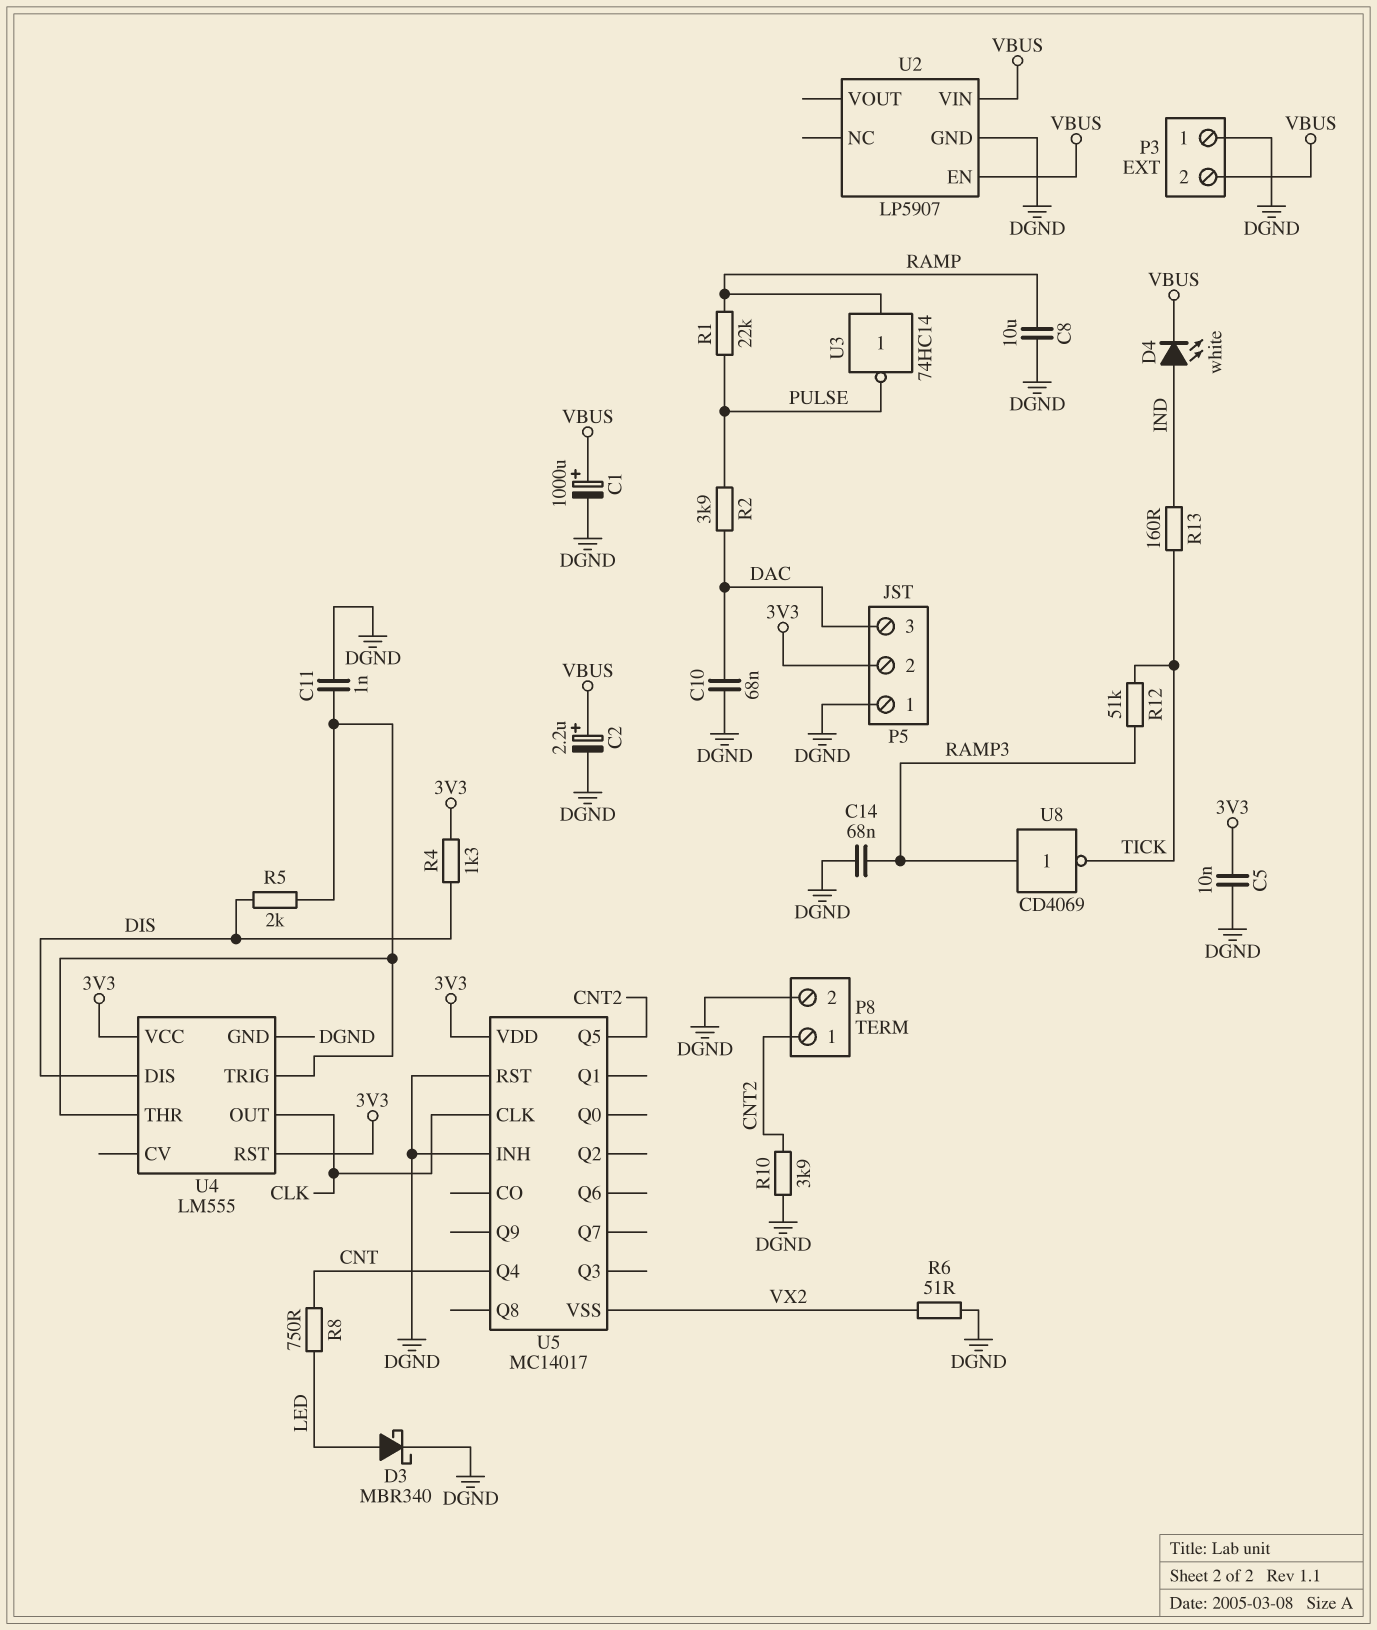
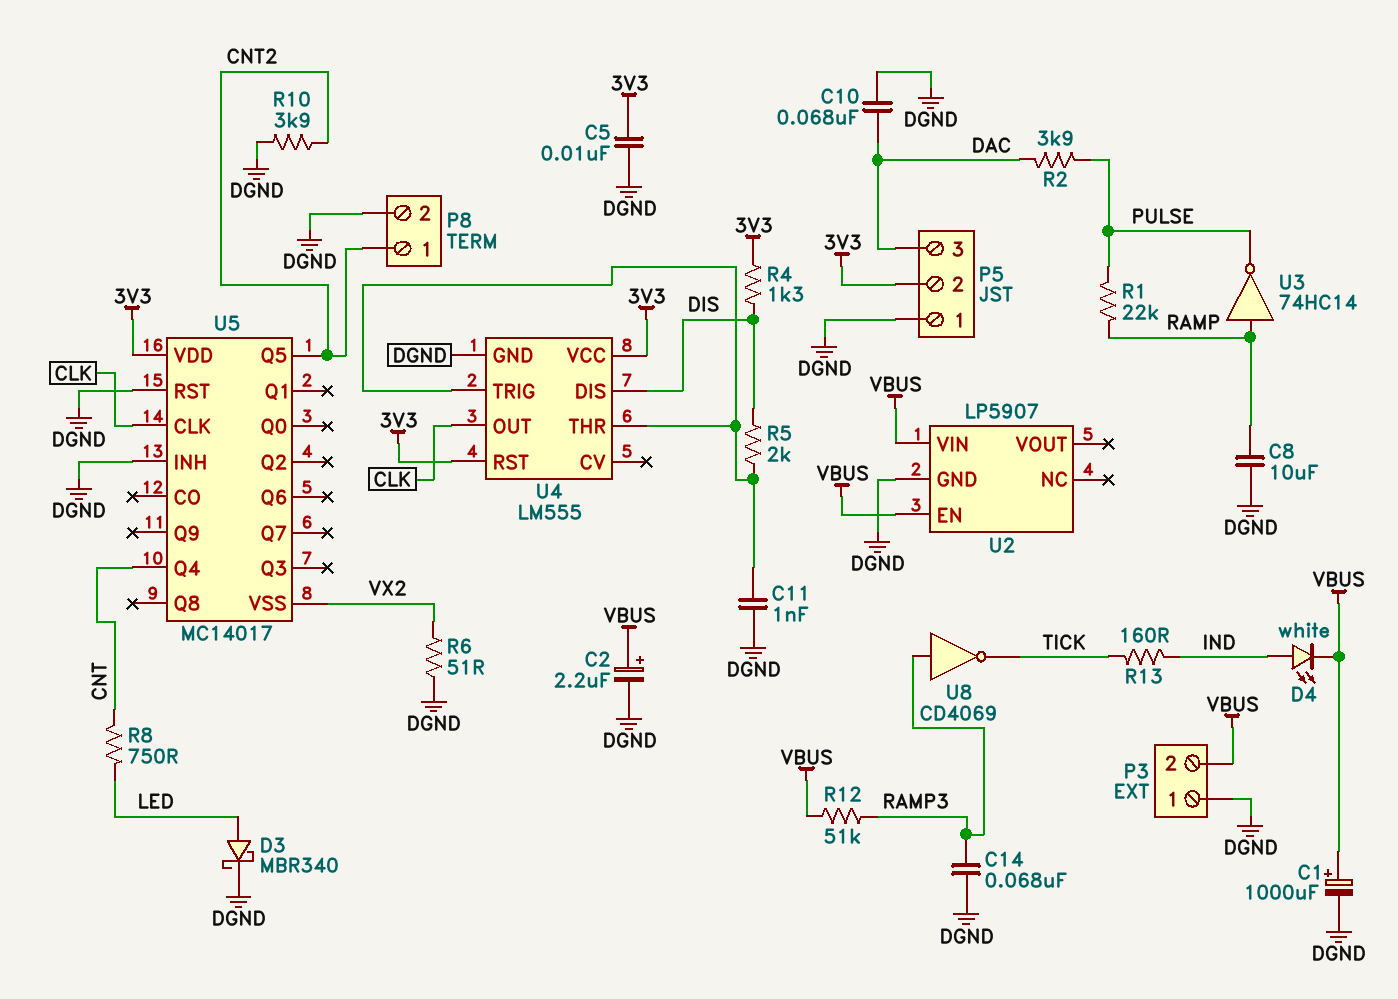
R12: 51k (RAMP3, TICK) -> 51k (RAMP3, VBUS)

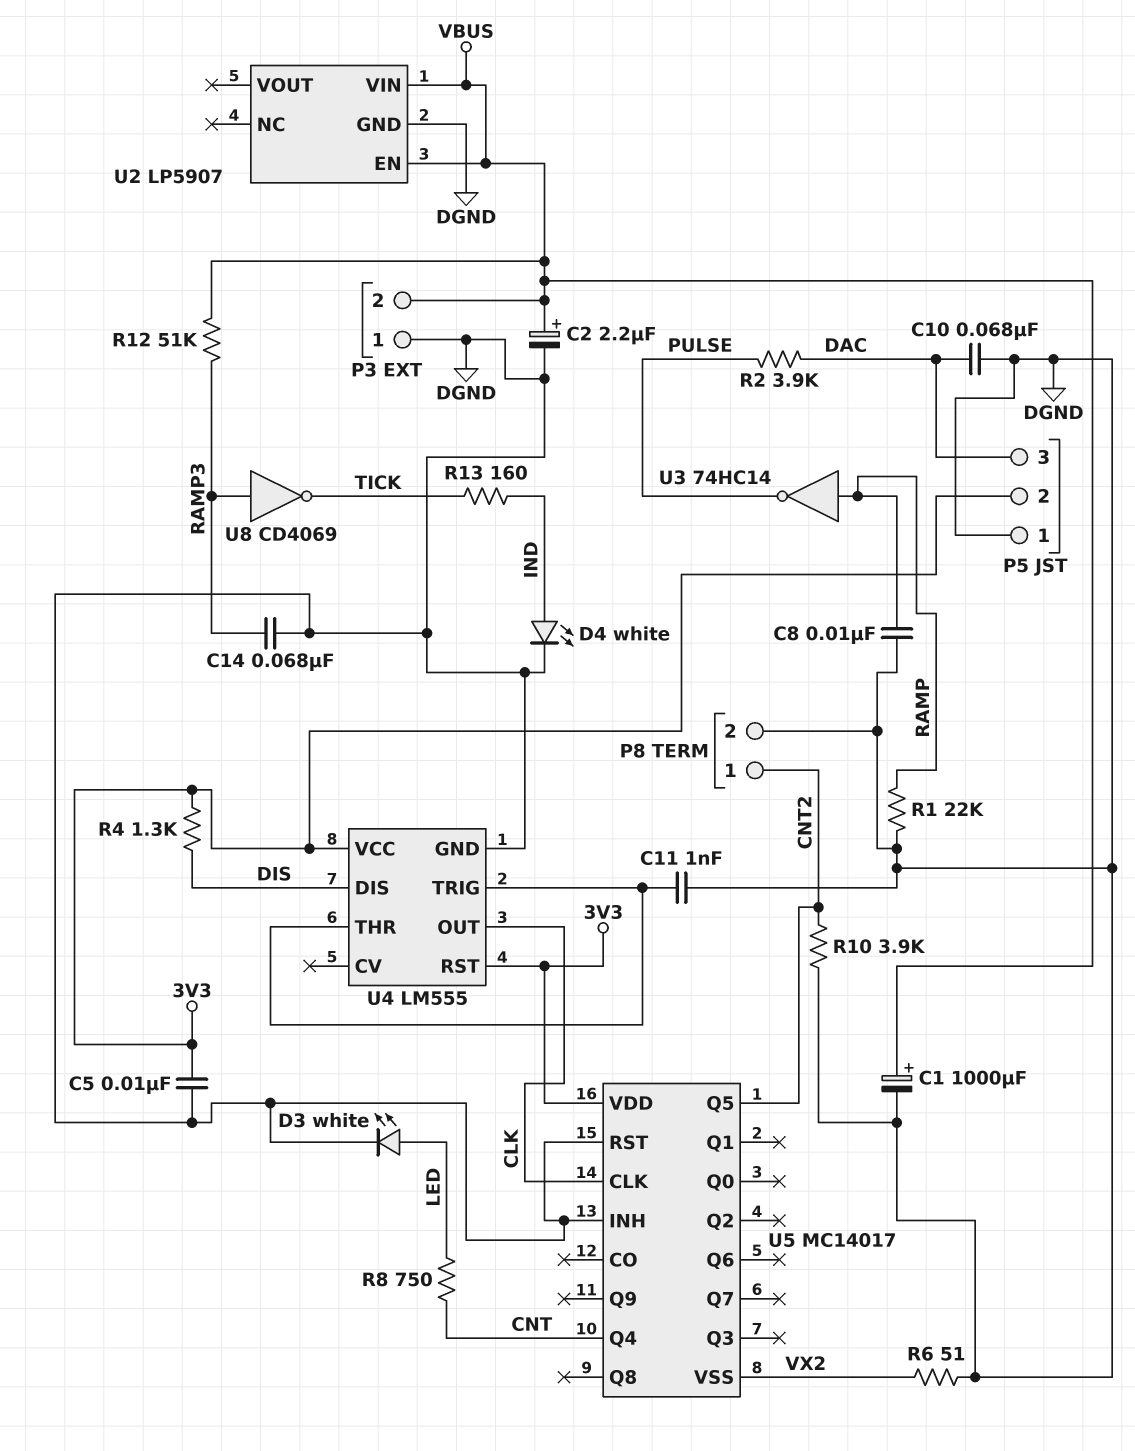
C8: 10uF (DGND, RAMP) -> 10nF (DGND, RAMP)
D3: schottky MBR340 (A LED, K DGND) -> LED white (A LED, K DGND)
D4: LED white (A IND, K VBUS) -> LED white (A IND, K DGND)
R1: 22k (PULSE, RAMP) -> 22k (DGND, RAMP)
R5: 2k (DIS, U4/THR) -> none

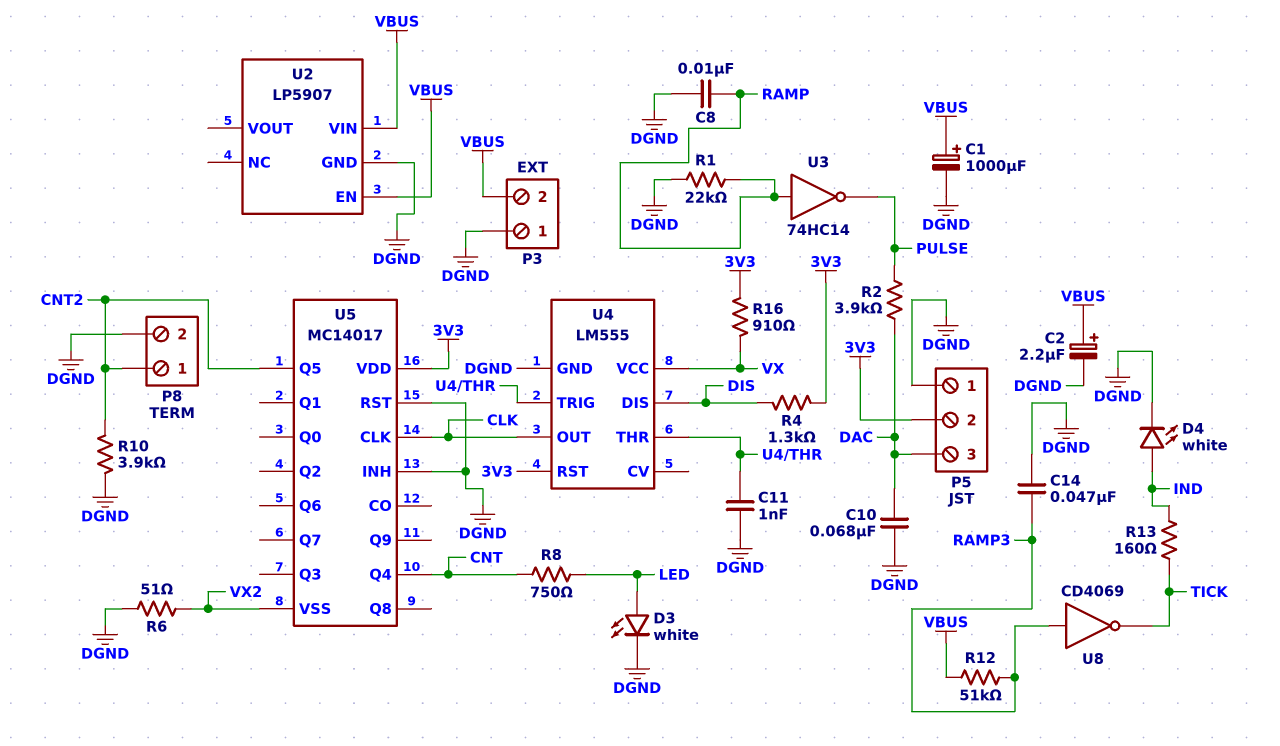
C5: 10nF (3V3, DGND) -> none
C14: 68nF (DGND, RAMP3) -> 47nF (DGND, RAMP3)
R16: none -> 910 (3V3, VX)
U4 pin VCC: 3V3 -> VX

